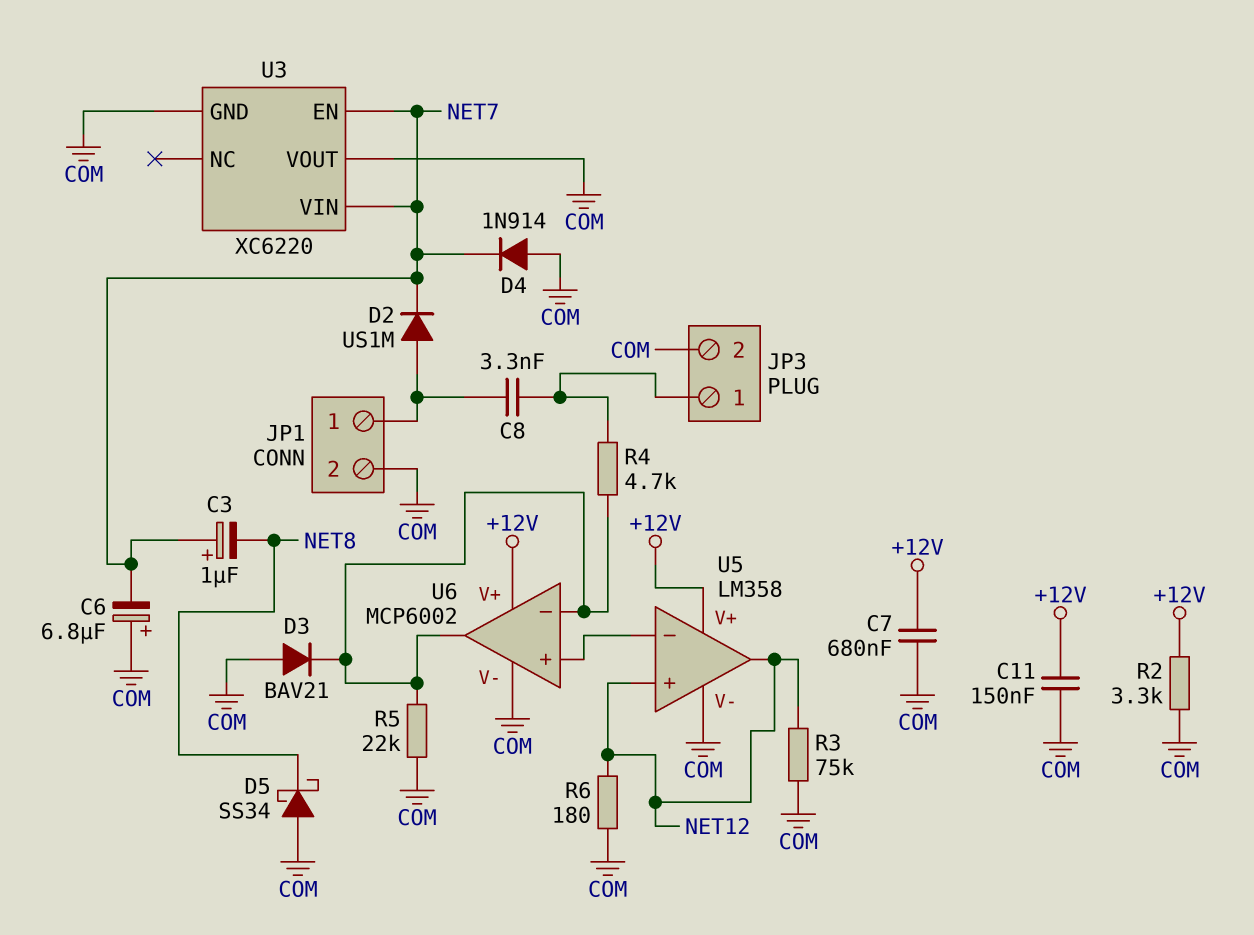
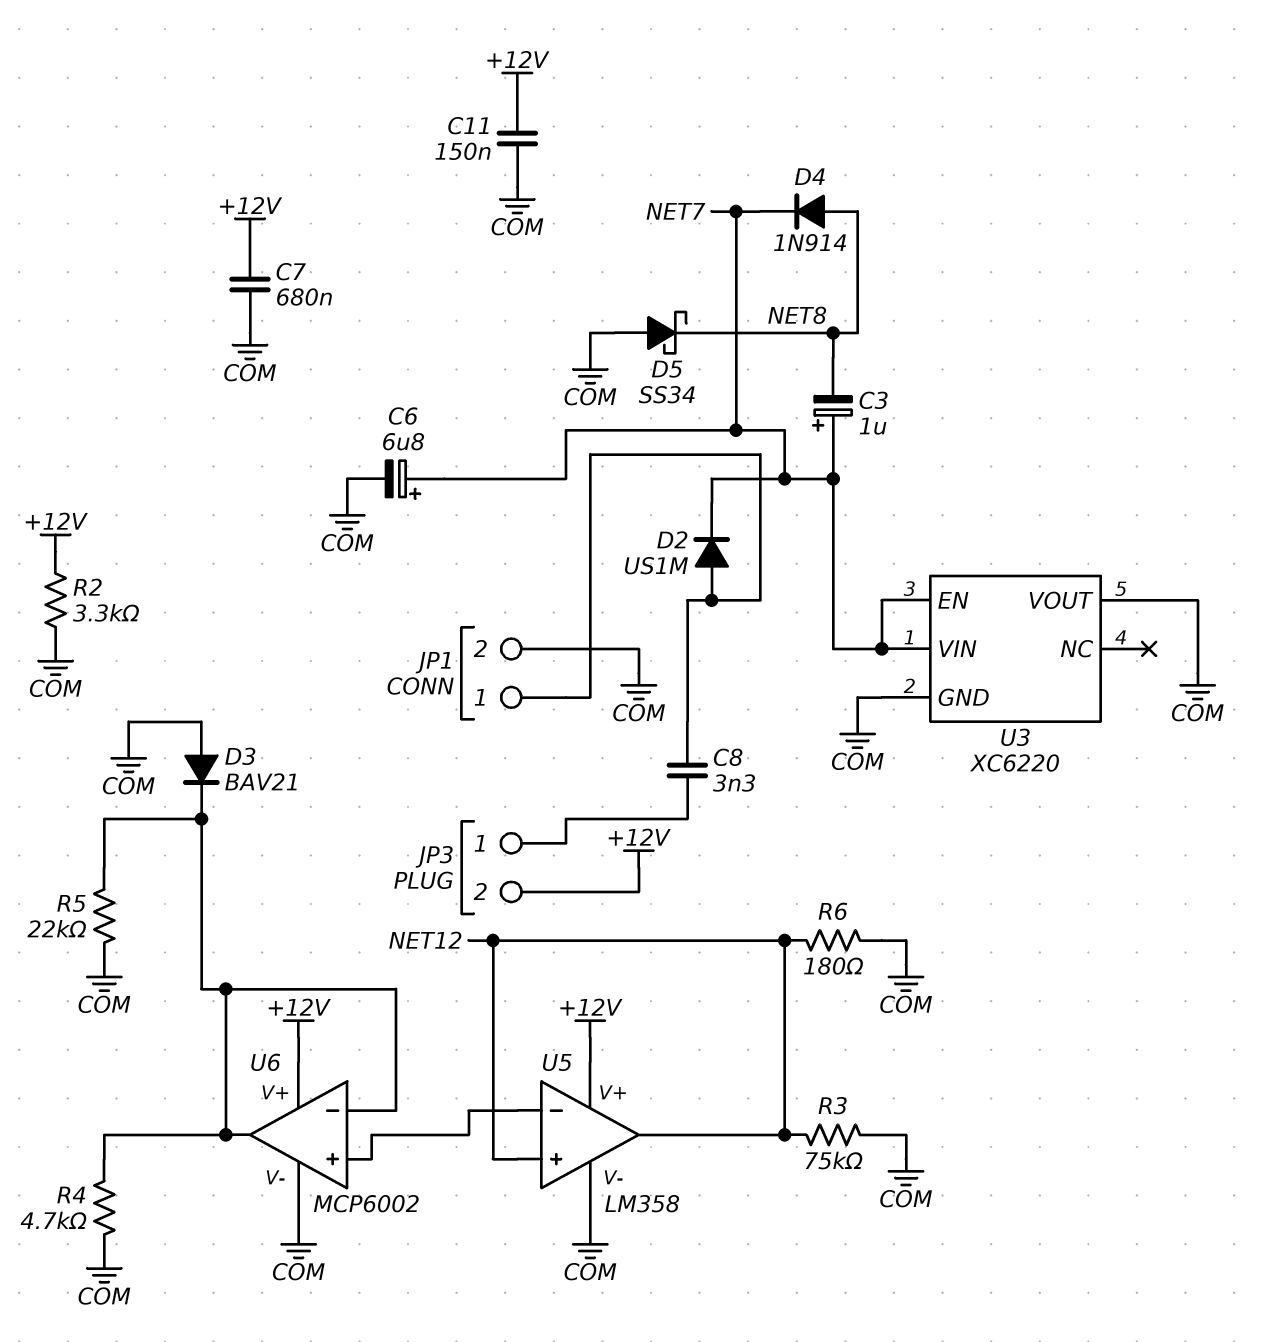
C6: 6.8uF (plus COM, minus NET7) -> 6.8uF (plus NET7, minus COM)
D4: diode 1N914 (A COM, K NET7) -> diode 1N914 (A NET8, K NET7)
JP3 pin 2: COM -> +12V
R4: 4.7k (JP3/1, U6/in-) -> 4.7k (COM, U6/in-)

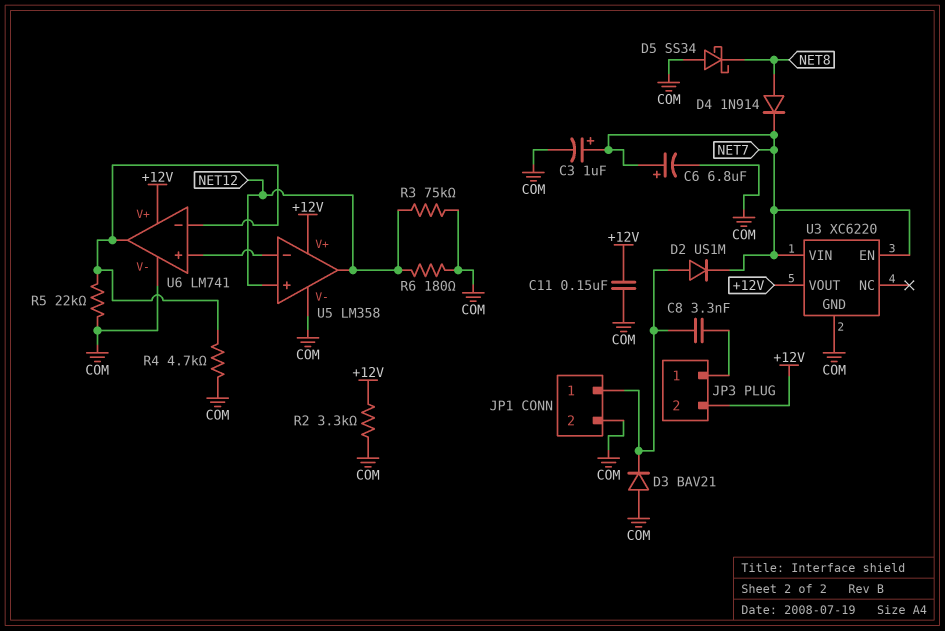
C3: 1uF (plus NET7, minus NET8) -> 1uF (plus NET7, minus COM)
C7: 680nF (+12V, COM) -> none
D3: diode BAV21 (A COM, K U6/in-) -> diode BAV21 (A COM, K JP1/1)
U3 pin VOUT: COM -> +12V
U6: MCP6002 -> LM741

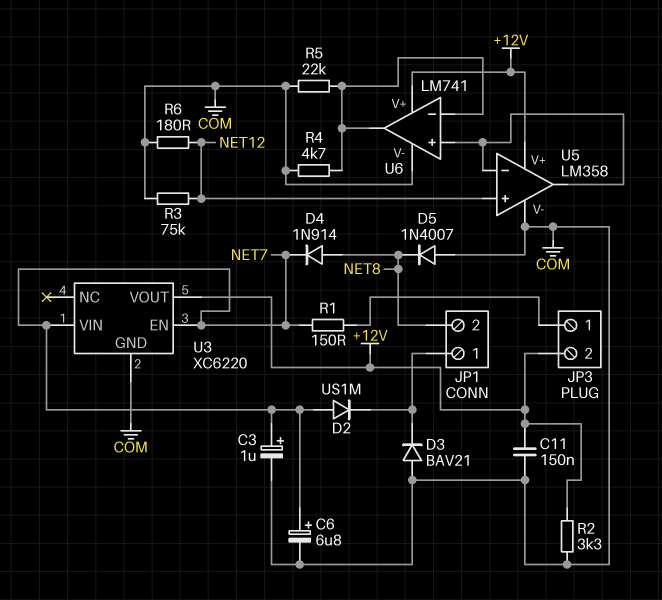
C8: 3.3nF (JP1/1, JP3/1) -> none
D2: diode US1M (A JP1/1, K NET7) -> diode US1M (A NET7, K JP1/1)
D5: schottky SS34 (A COM, K NET8) -> diode 1N4007 (A COM, K NET8)
JP1 pin 2: COM -> NET8
R1: none -> 150 (JP3/1, NET7)
U5 pin out: NET12 -> U5/in-

